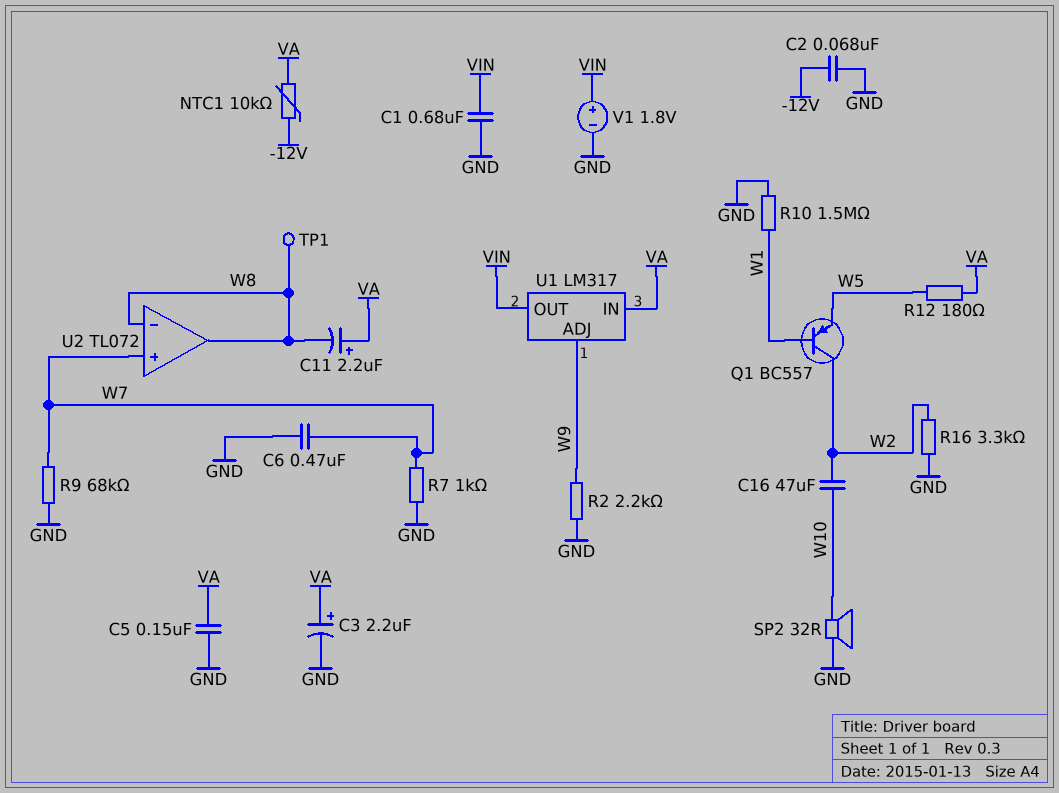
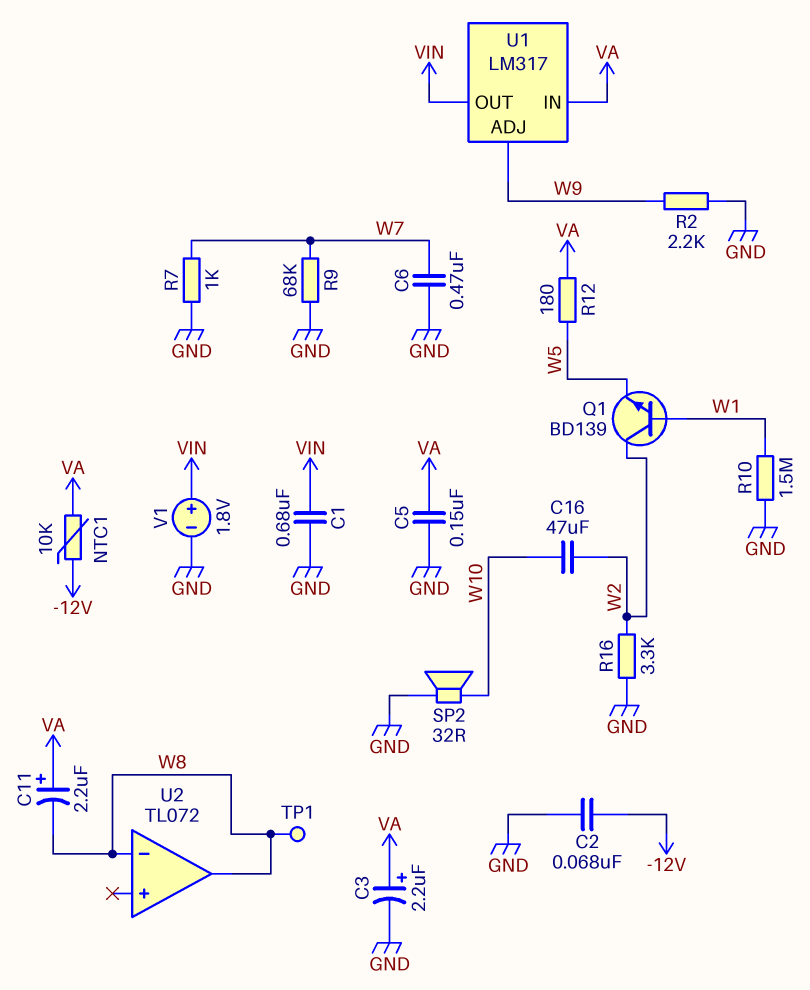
Q1: PNP BC557 (B W1, C W2, E W5) -> NPN BD139 (B W1, C W2, E W5)
U2 pin in+: W7 -> none

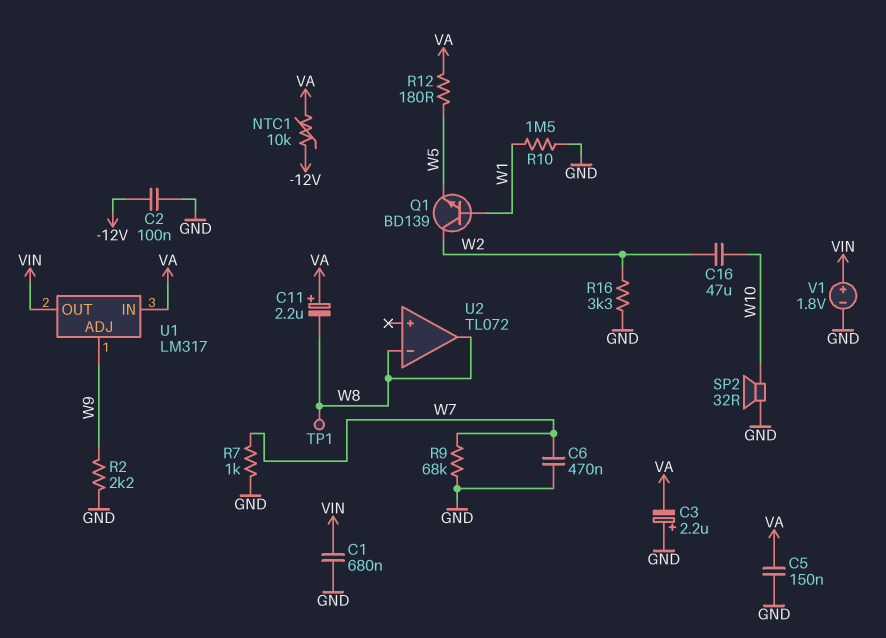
C2: 68nF (-12V, GND) -> 100nF (-12V, GND)
C3: 2.2uF (plus VA, minus GND) -> 2.2uF (plus GND, minus VA)

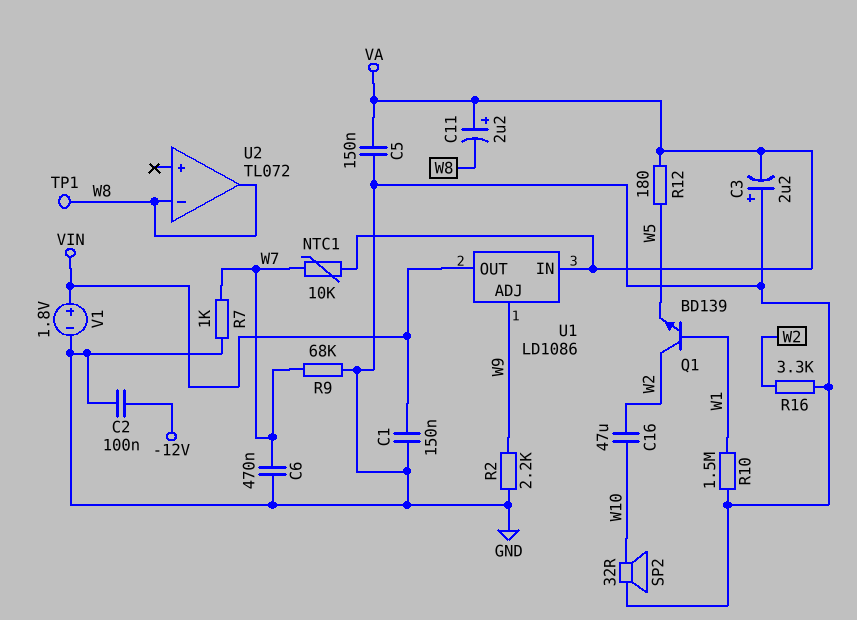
C1: 680nF (GND, VIN) -> 150nF (GND, VIN)
NTC1: 10k (-12V, VA) -> 10k (VA, W7)
U1: LM317 -> LD1086

